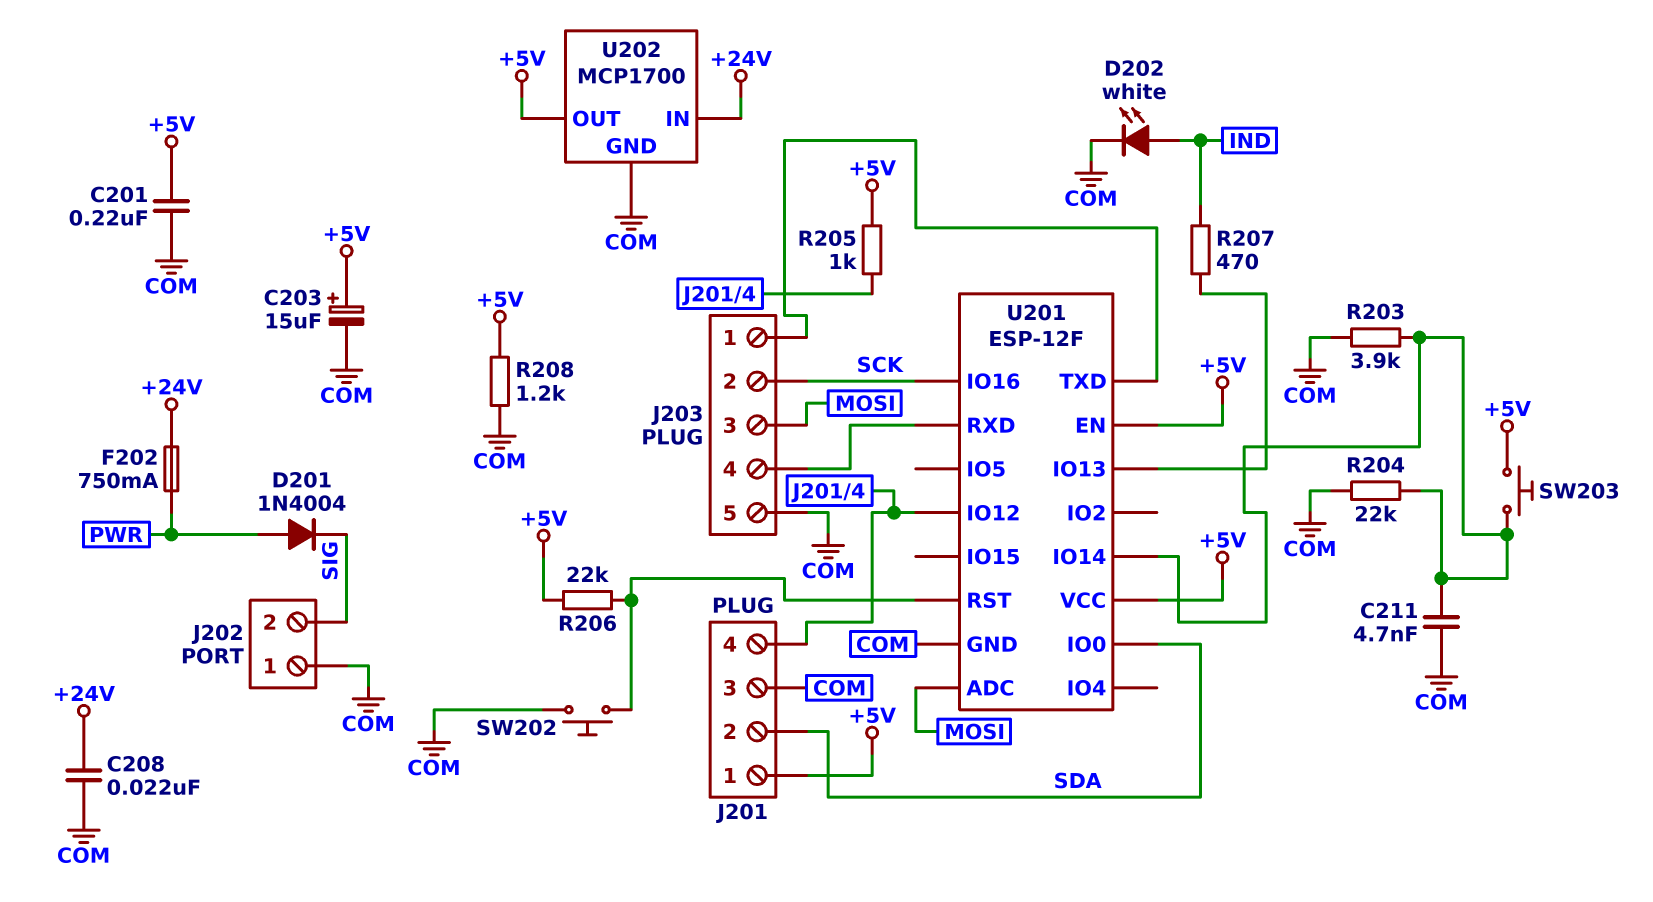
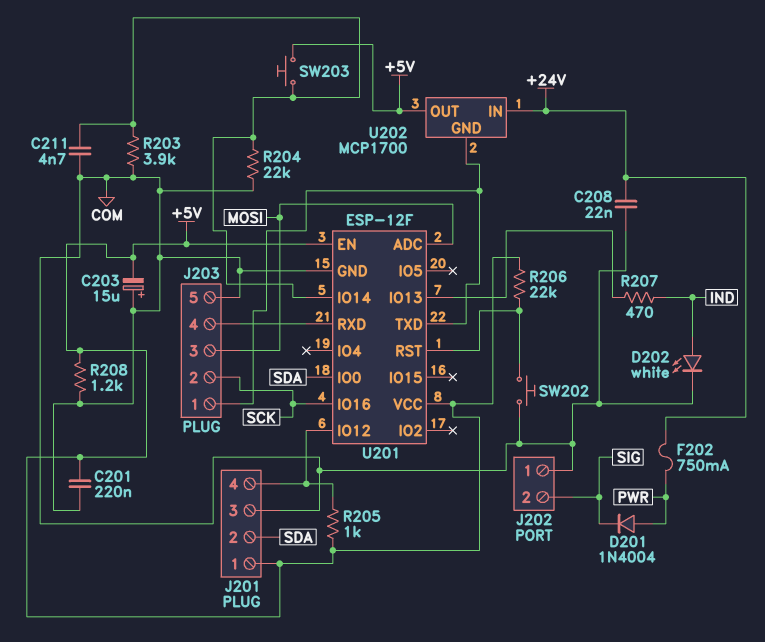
C203: 15uF (plus +5V, minus COM) -> 15uF (plus COM, minus +5V)
U202 pin GND: COM -> J203/1

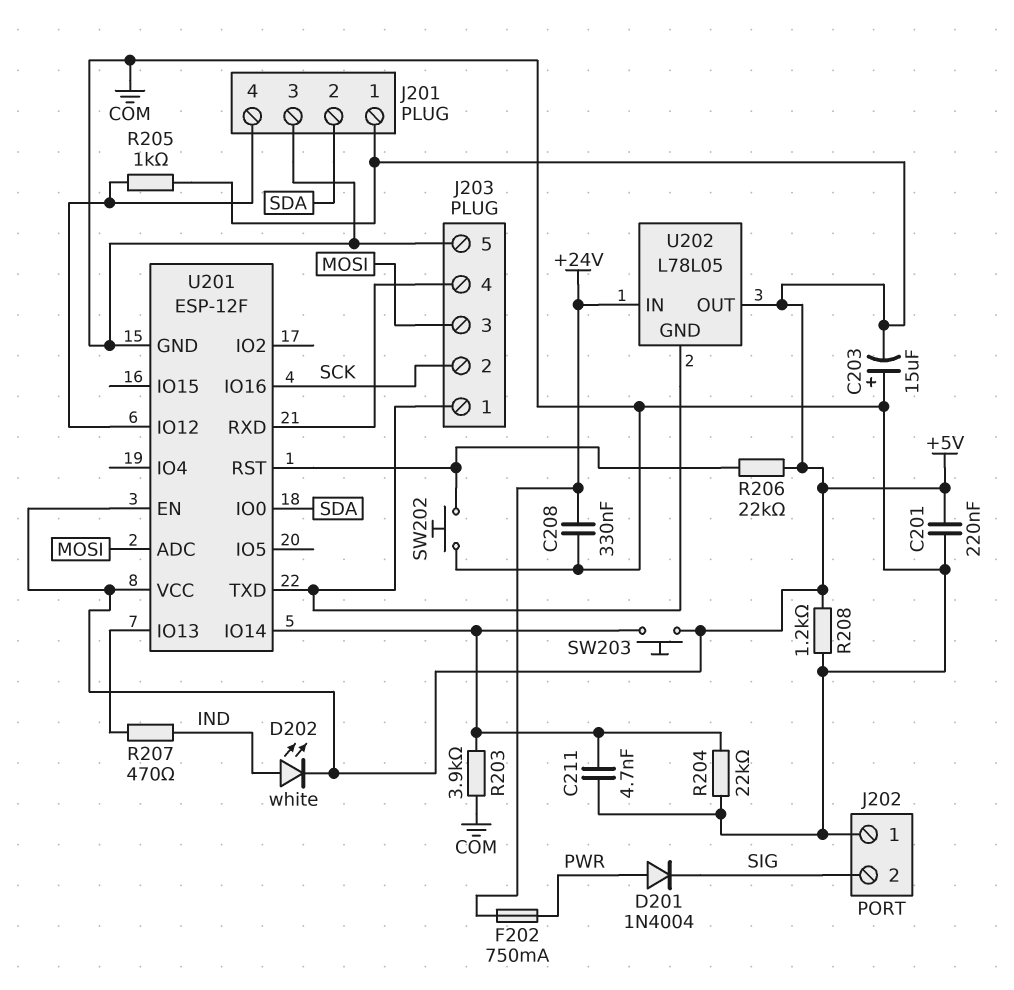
C208: 22nF (+24V, COM) -> 330nF (+24V, COM)
D202: LED white (A IND, K COM) -> LED white (A IND, K +5V)
U202: MCP1700 -> L78L05

